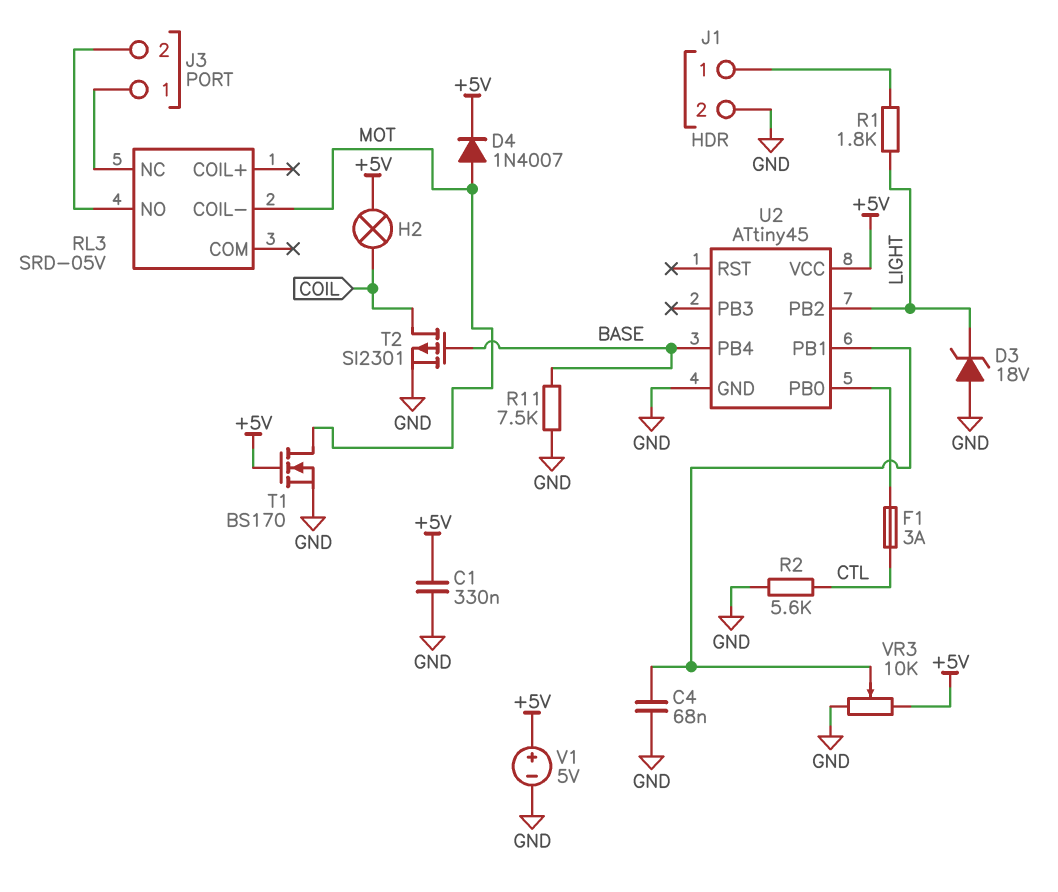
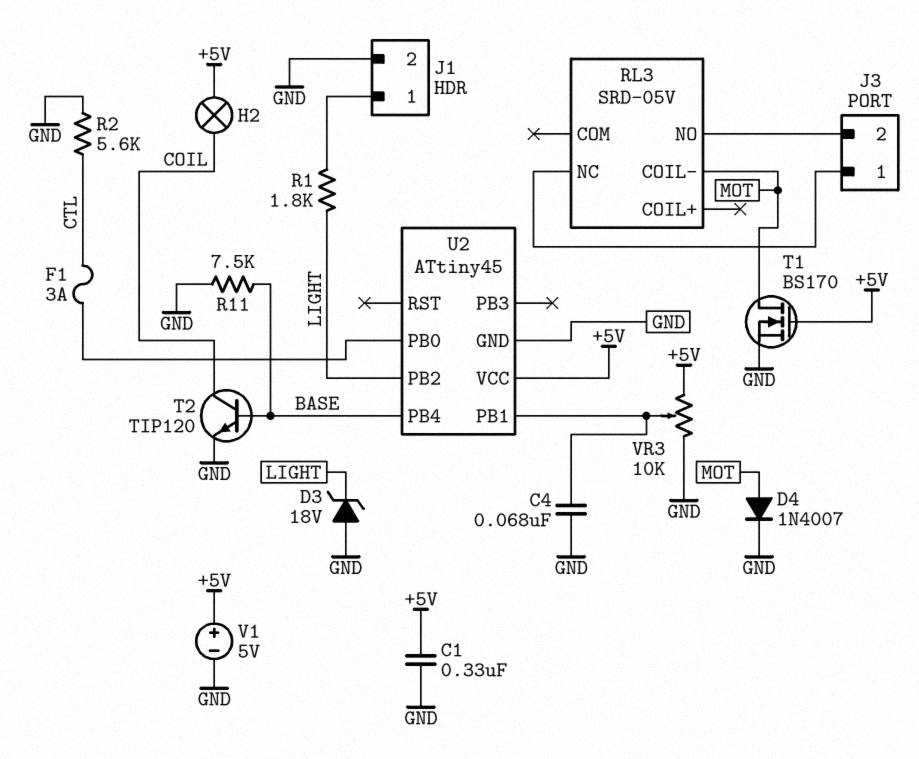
D4: diode 1N4007 (A MOT, K +5V) -> diode 1N4007 (A MOT, K GND)
T2: PMOS SI2301 (G BASE, D COIL, S GND) -> NPN TIP120 (B BASE, C COIL, E GND)

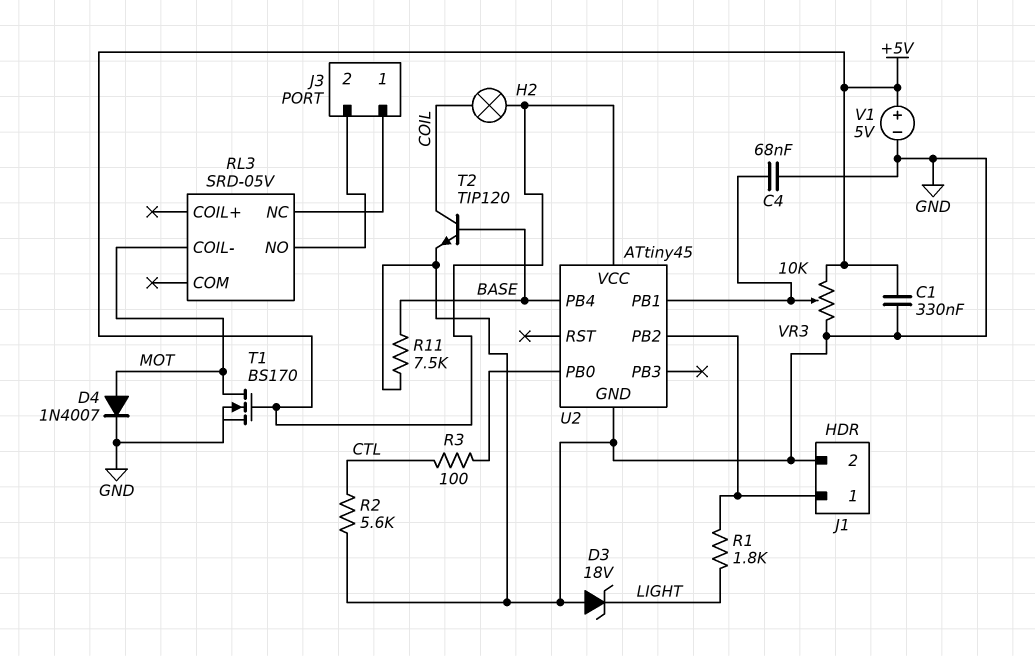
F1: 3A (CTL, U2/PB0) -> none
R3: none -> 100 (CTL, U2/PB0)
U2 pin PB2: LIGHT -> J1/1

